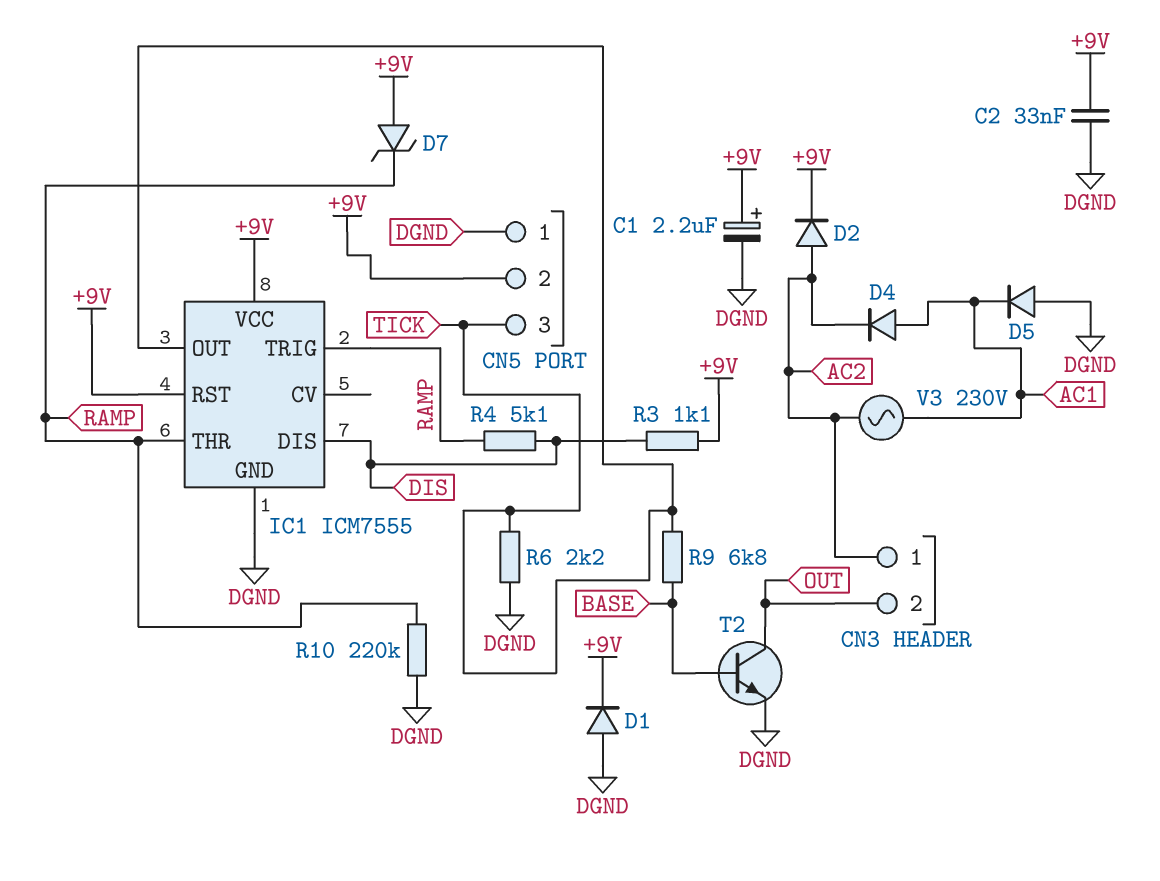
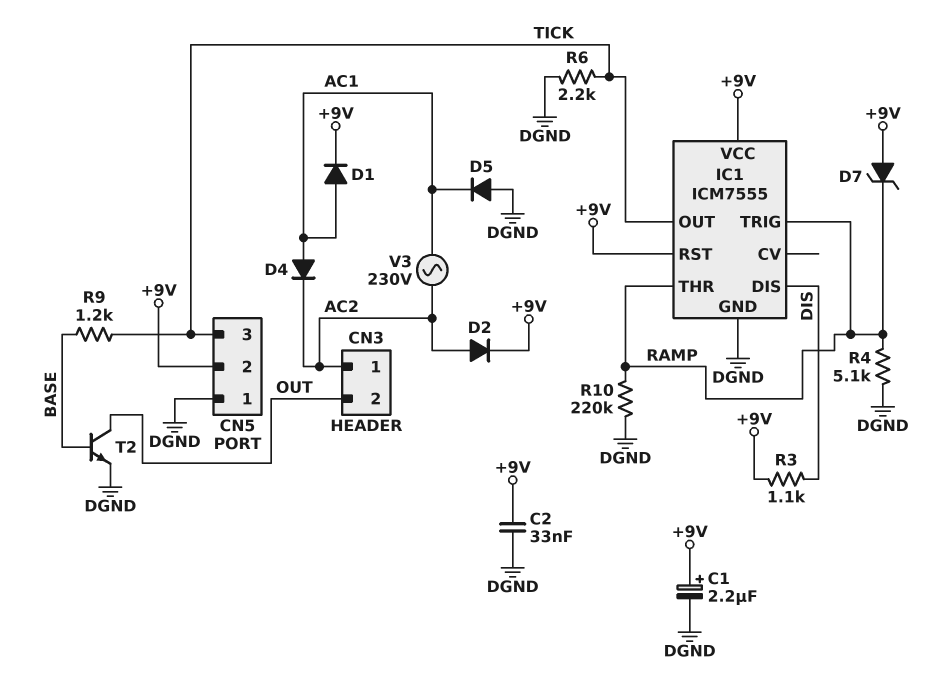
D1: diode (A DGND, K +9V) -> diode (A AC1, K +9V)
R4: 5.1k (DIS, RAMP) -> 5.1k (DGND, RAMP)
R9: 6.8k (BASE, TICK) -> 1.2k (BASE, TICK)

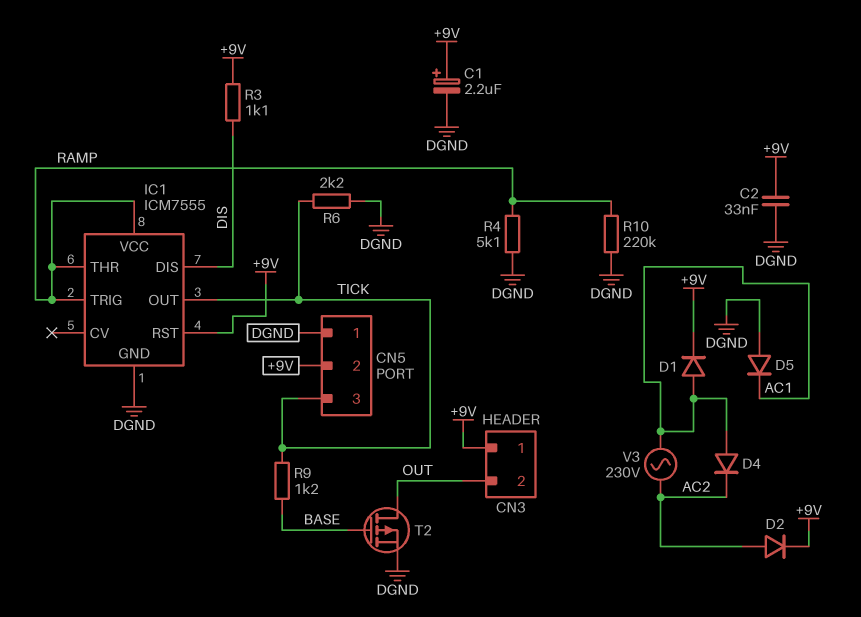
CN3 pin 1: AC2 -> +9V
D7: zener (A +9V, K RAMP) -> none
IC1 pin VCC: +9V -> RAMP
T2: NPN (B BASE, C OUT, E DGND) -> PMOS (G BASE, D OUT, S DGND)

